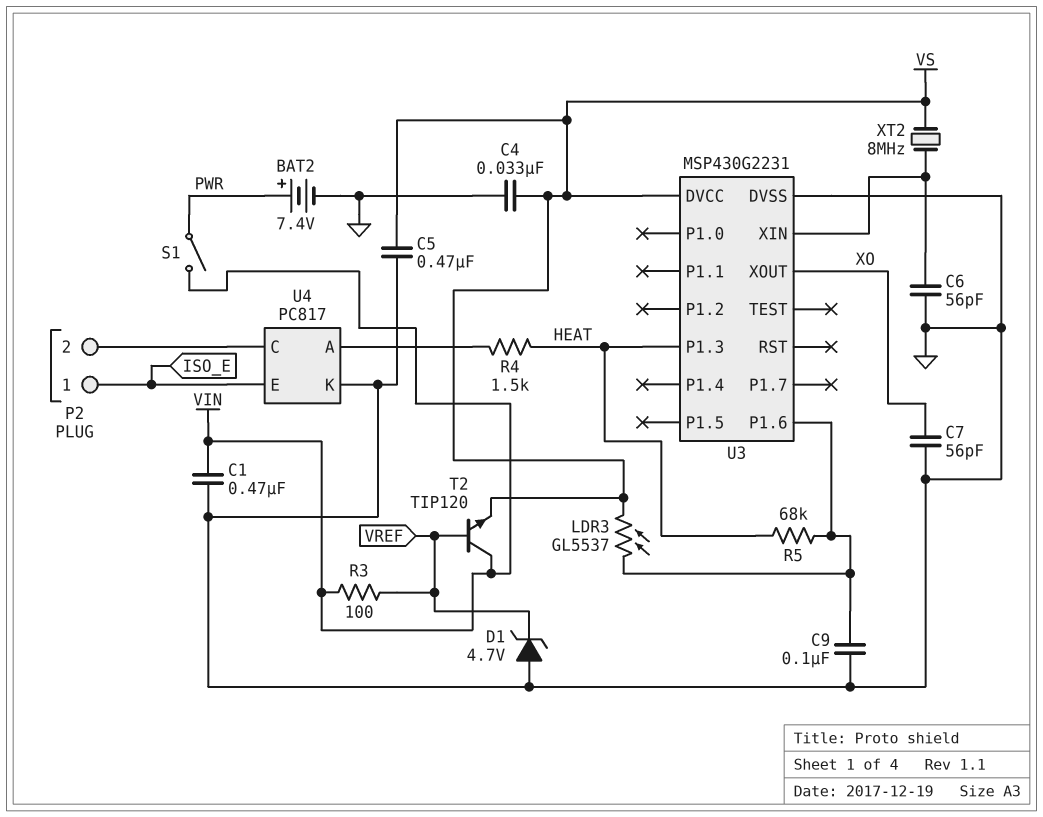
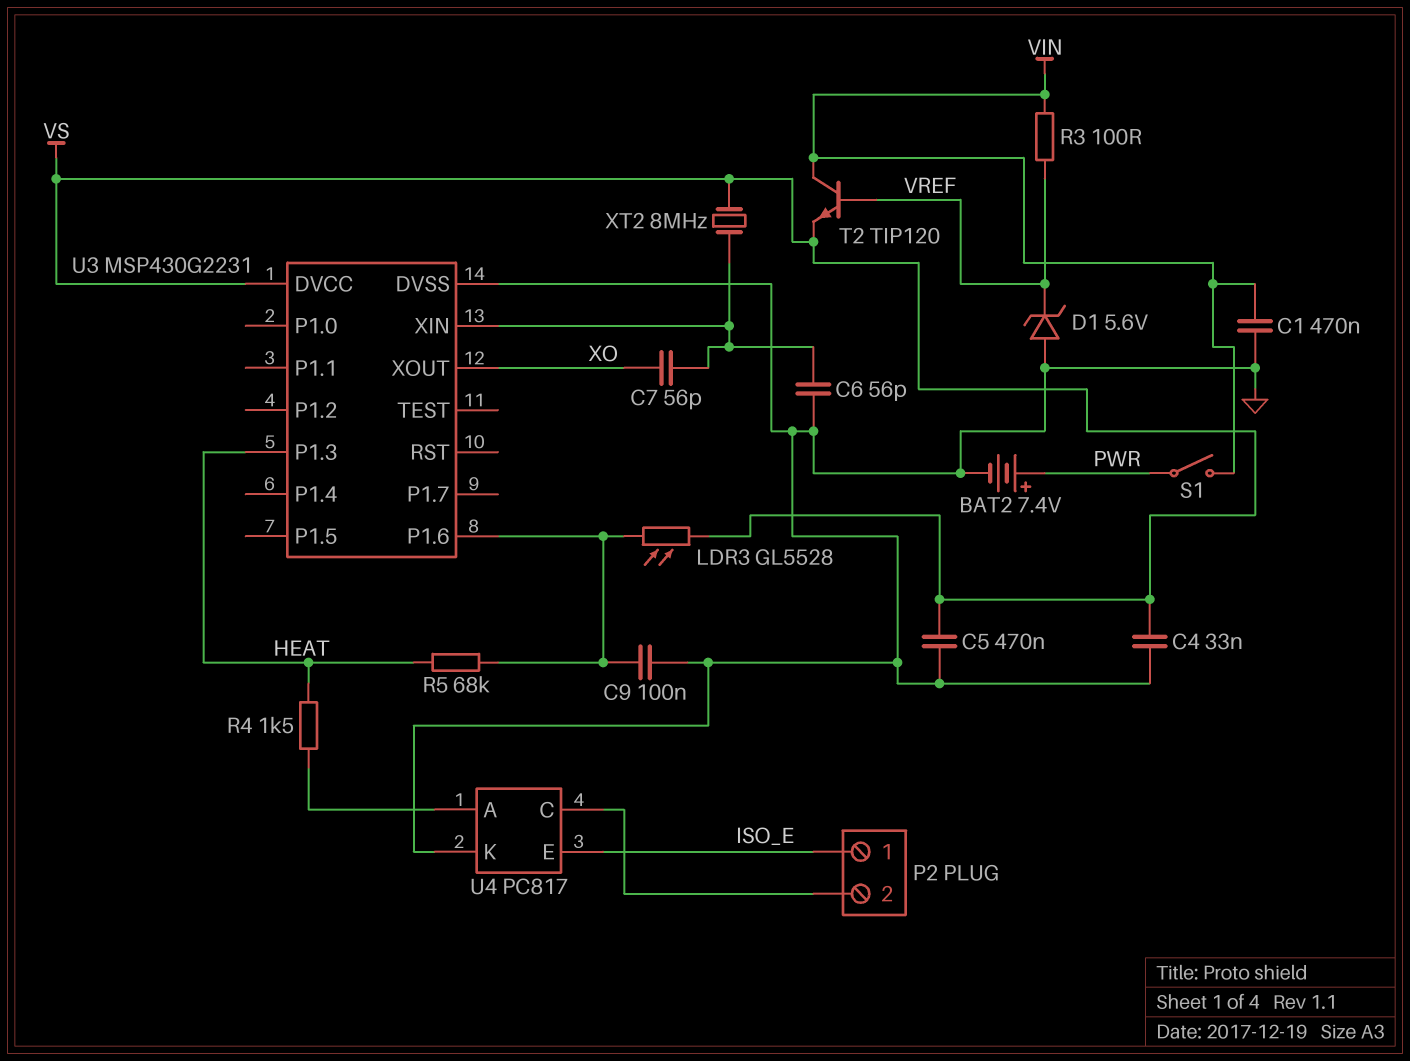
C7: 56pF (GND, XO) -> 56pF (U3/XIN, XO)
D1: zener 4.7V (A GND, K VREF) -> zener 5.6V (A GND, K VREF)
LDR3: GL5537 (U3/P1.6, VS) -> GL5528 (U3/P1.6, VS)

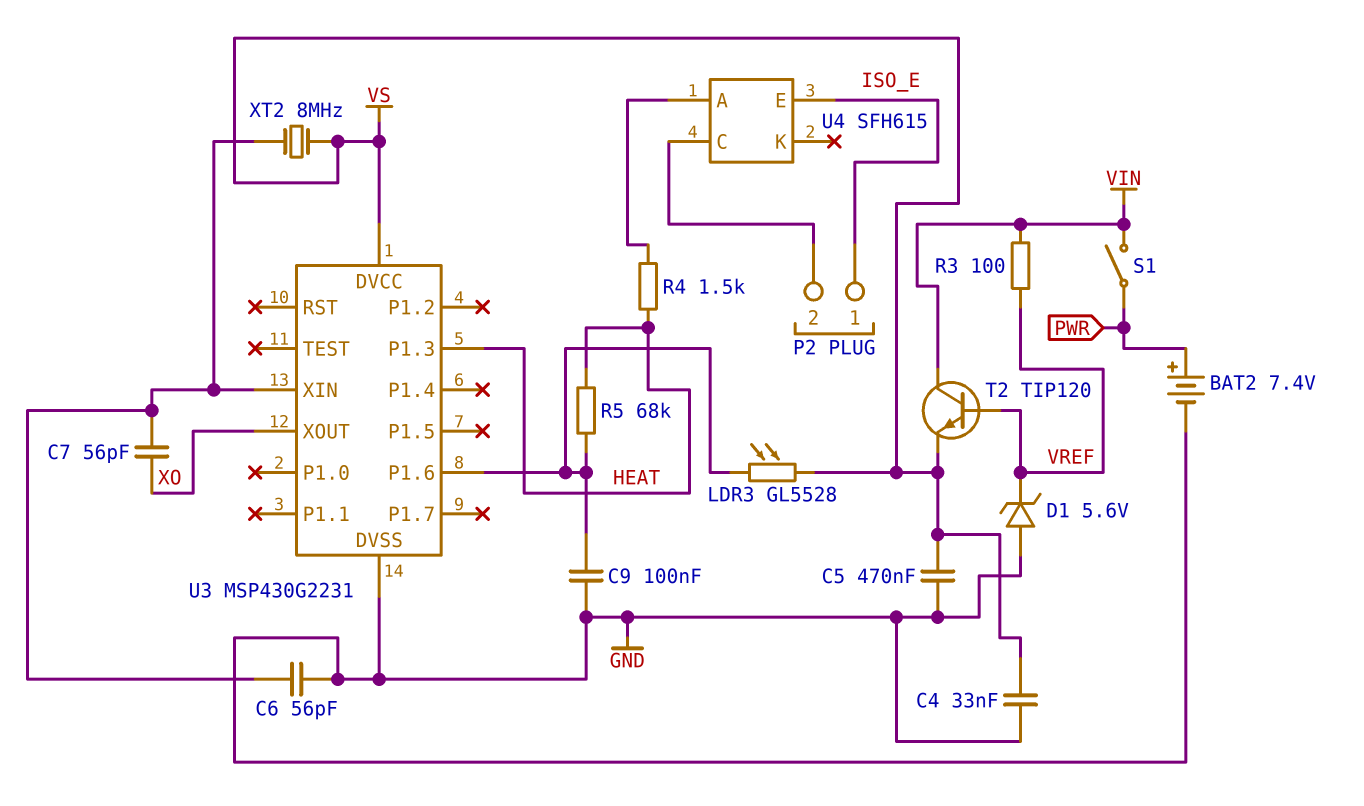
C1: 470nF (GND, VIN) -> none
U4: PC817 -> SFH615
U4 pin K: GND -> none

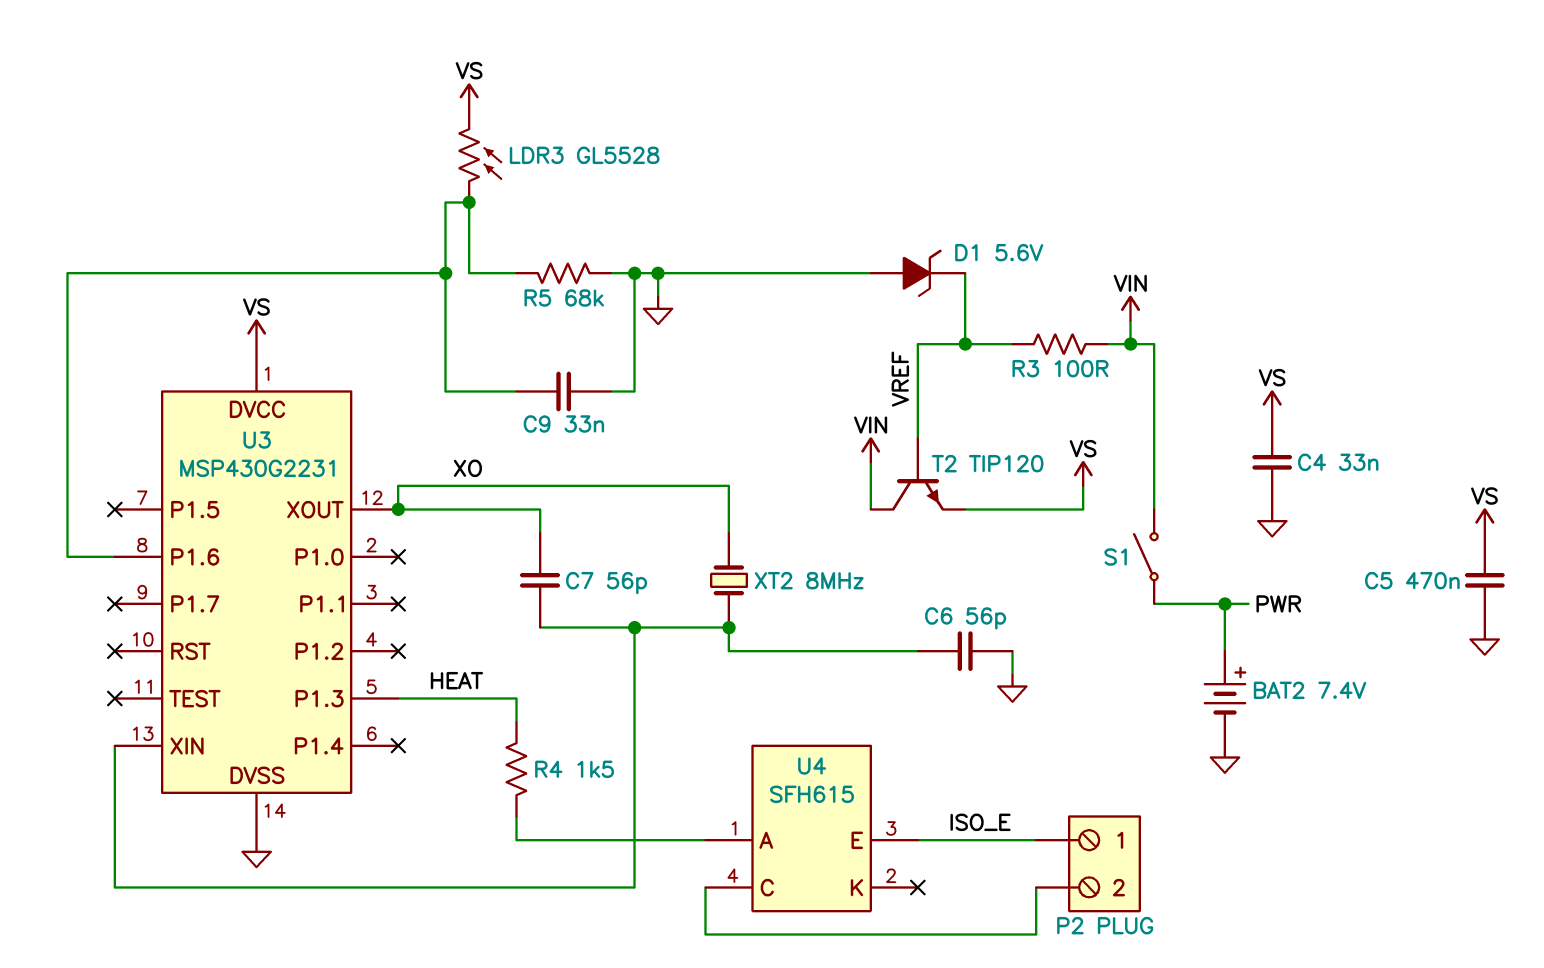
C9: 100nF (GND, U3/P1.6) -> 33nF (GND, U3/P1.6)
R5: 68k (HEAT, U3/P1.6) -> 68k (GND, U3/P1.6)
XT2: 8MHz (U3/XIN, VS) -> 8MHz (U3/XIN, XO)

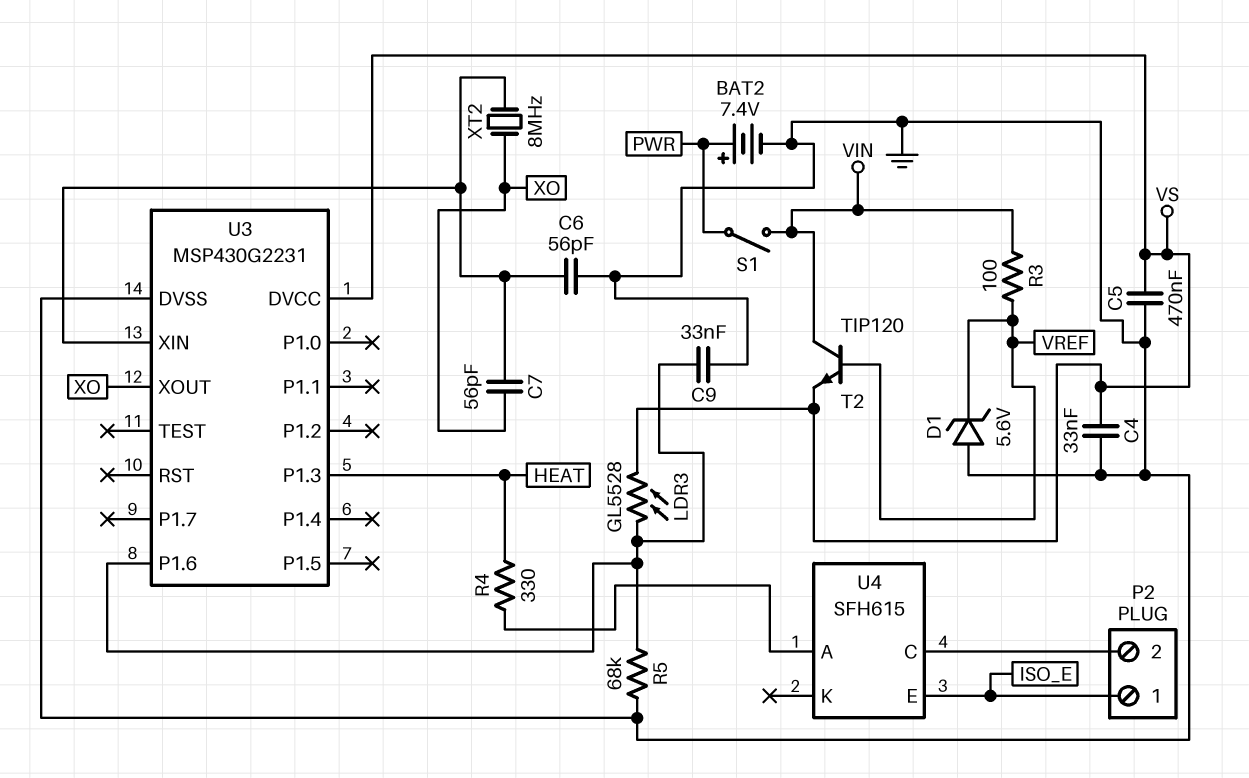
R4: 1.5k (HEAT, U4/A) -> 330 (HEAT, U4/A)

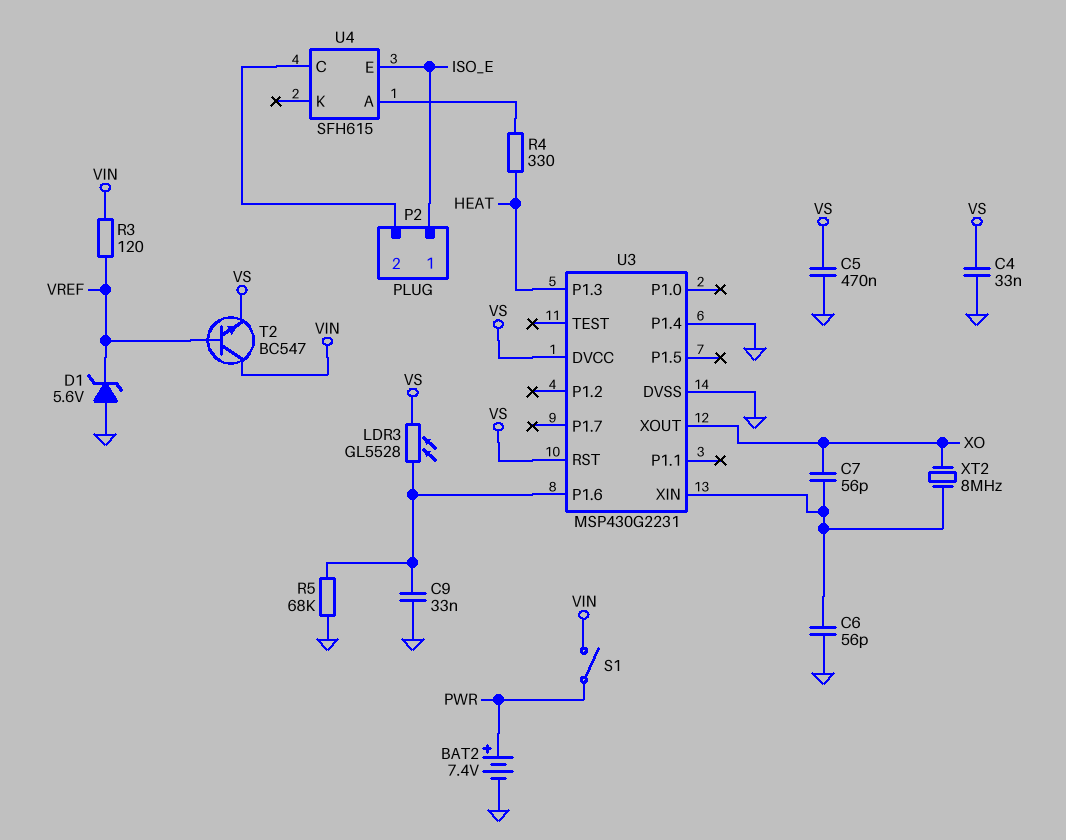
R3: 100 (VIN, VREF) -> 120 (VIN, VREF)
T2: NPN TIP120 (B VREF, C VIN, E VS) -> NPN BC547 (B VREF, C VIN, E VS)
U3 pin P1.4: none -> GND
U3 pin RST: none -> VS

